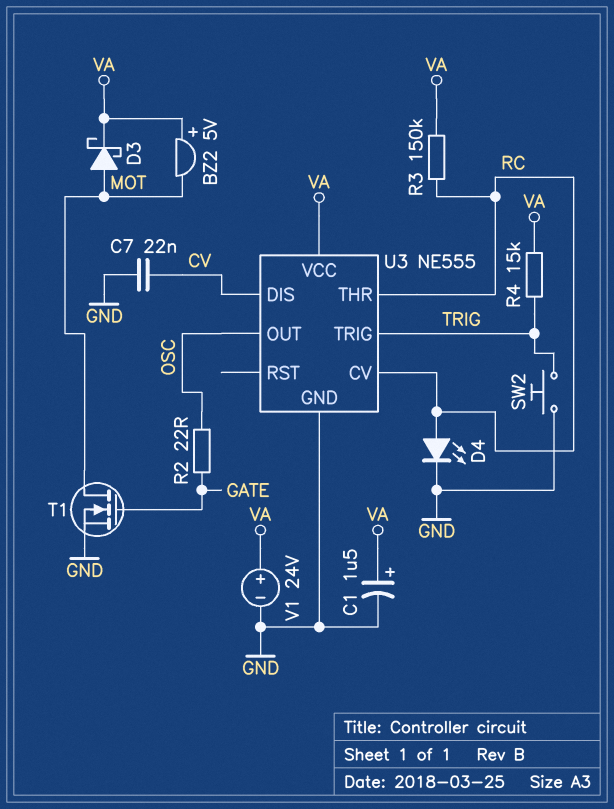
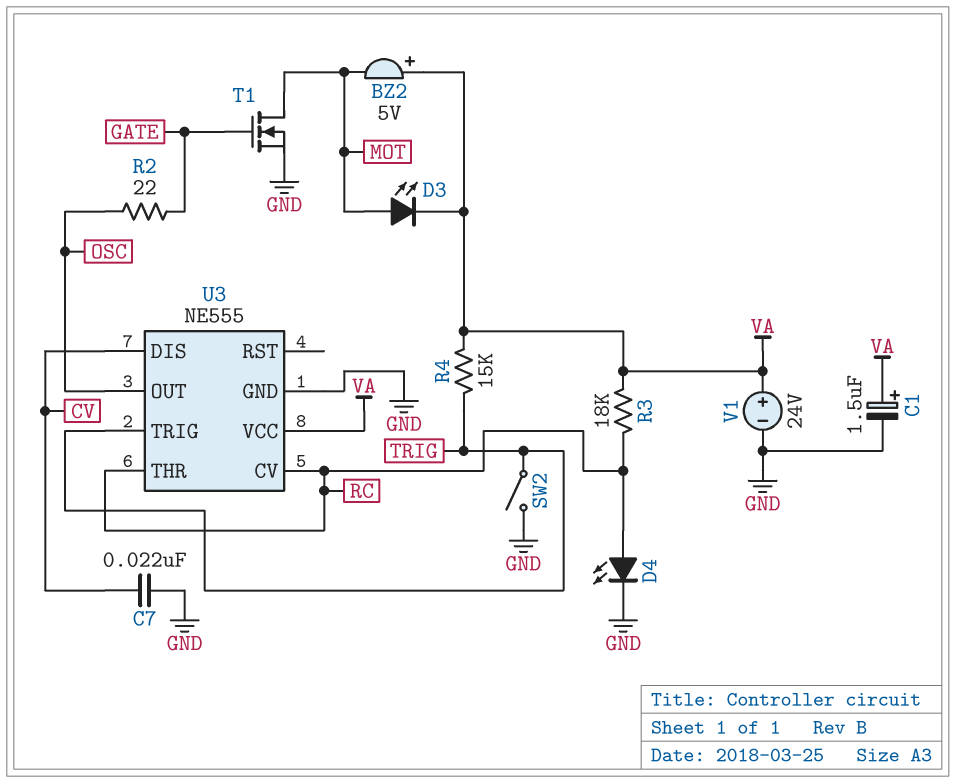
D3: schottky (A MOT, K VA) -> LED (A MOT, K VA)
R3: 150k (RC, VA) -> 18k (RC, VA)
SW2: button (GND, TRIG) -> switch (GND, TRIG)

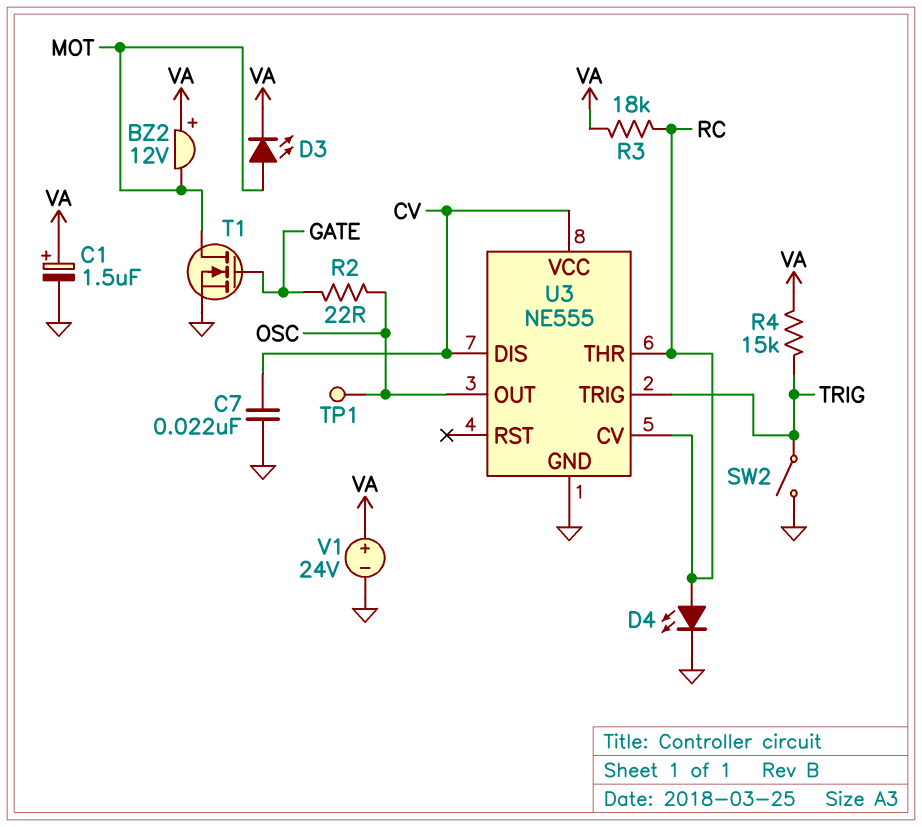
BZ2: buzzer 5V (plus VA, minus MOT) -> buzzer 12V (plus VA, minus MOT)
TP1: none -> test point (OSC)
U3 pin VCC: VA -> CV

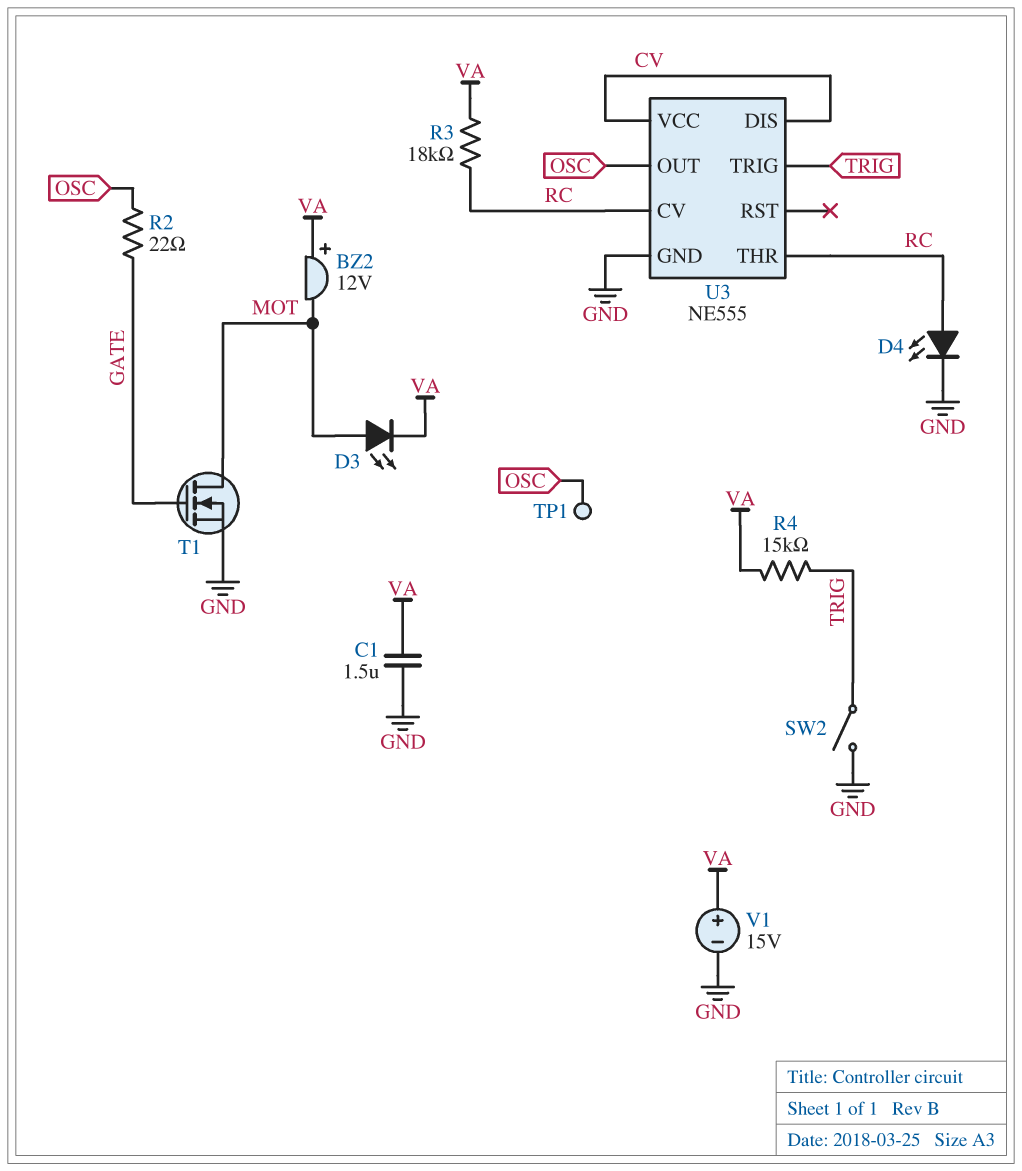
C1: 1.5uF (plus VA, minus GND) -> 1.5uF (GND, VA)
C7: 22nF (CV, GND) -> none
V1: 24V (plus VA, minus GND) -> 15V (plus VA, minus GND)

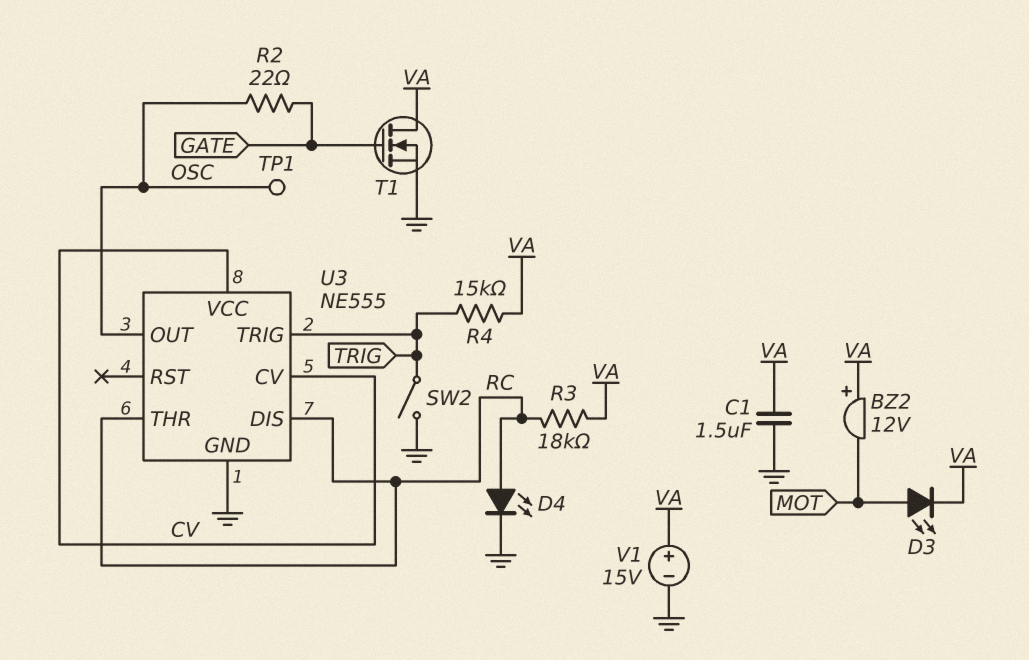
T1: NMOS (G GATE, D MOT, S GND) -> NMOS (G GATE, D VA, S GND)
U3 pin CV: RC -> CV
U3 pin DIS: CV -> RC

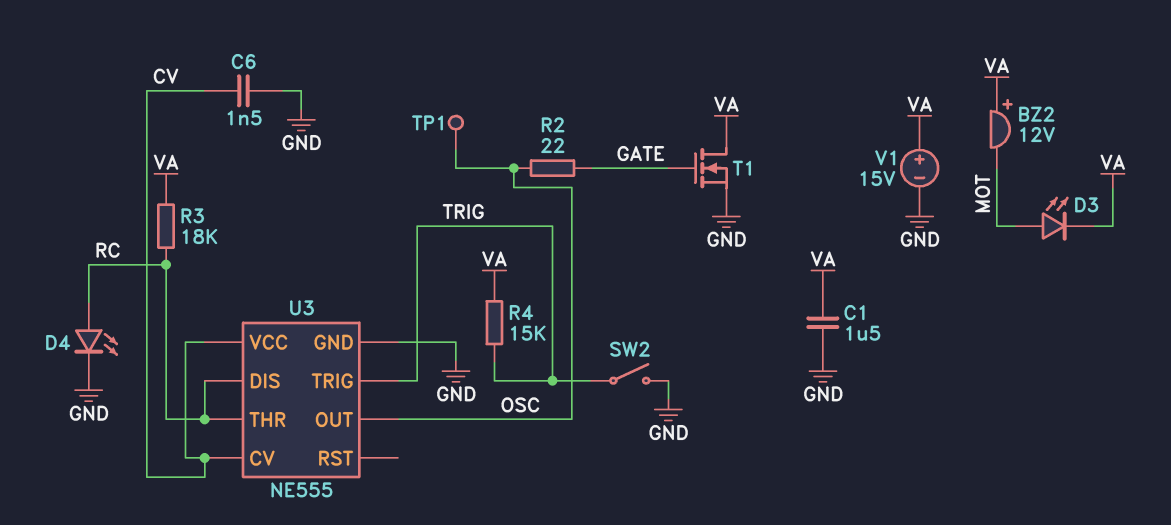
C6: none -> 1.5nF (CV, GND)

